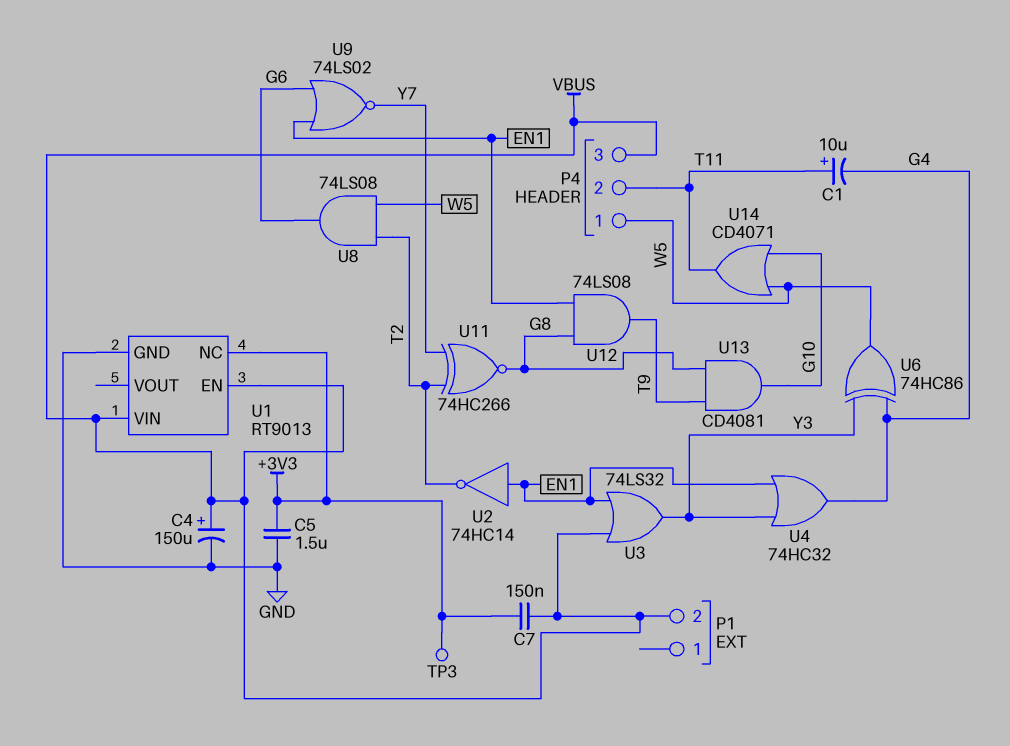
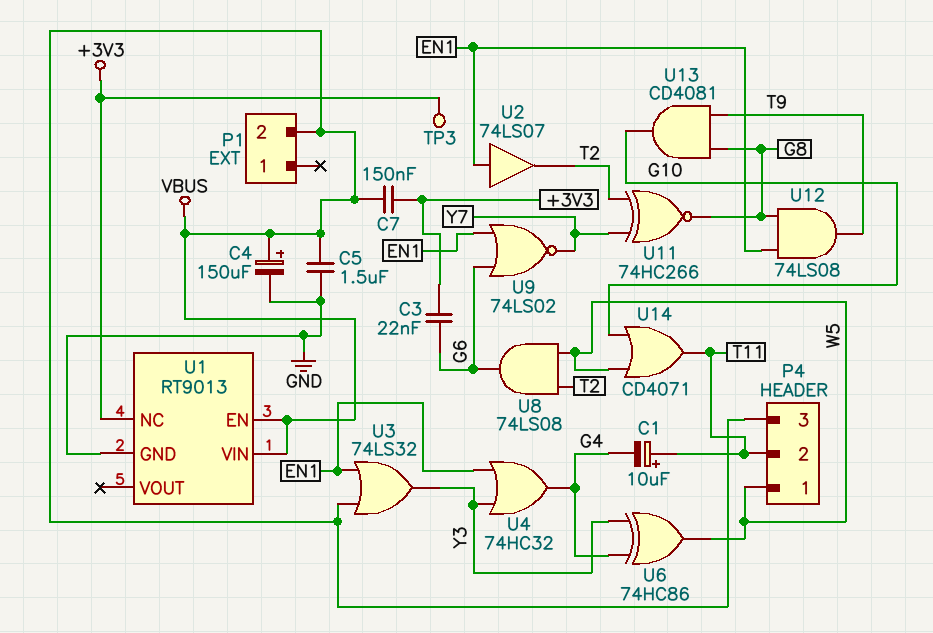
C3: none -> 22nF (+3V3, G6)
C5: 1.5uF (+3V3, GND) -> 1.5uF (GND, VBUS)
U2: NOT 74HC14 (in EN1, out T2) -> buffer 74LS07 (in EN1, out T2)

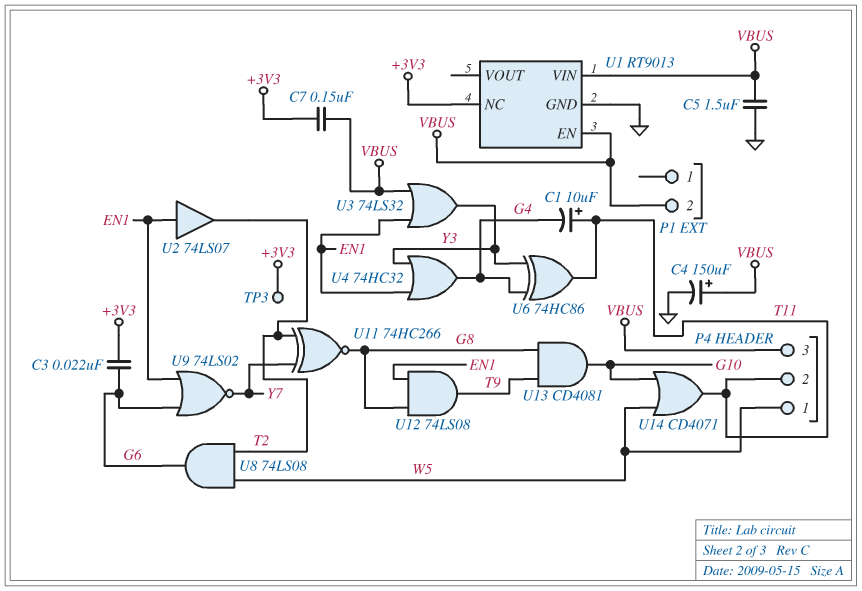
U6: XOR 74HC86 (in G4, in Y3, out W5) -> XOR 74HC86 (in G4, in Y3, out T11)

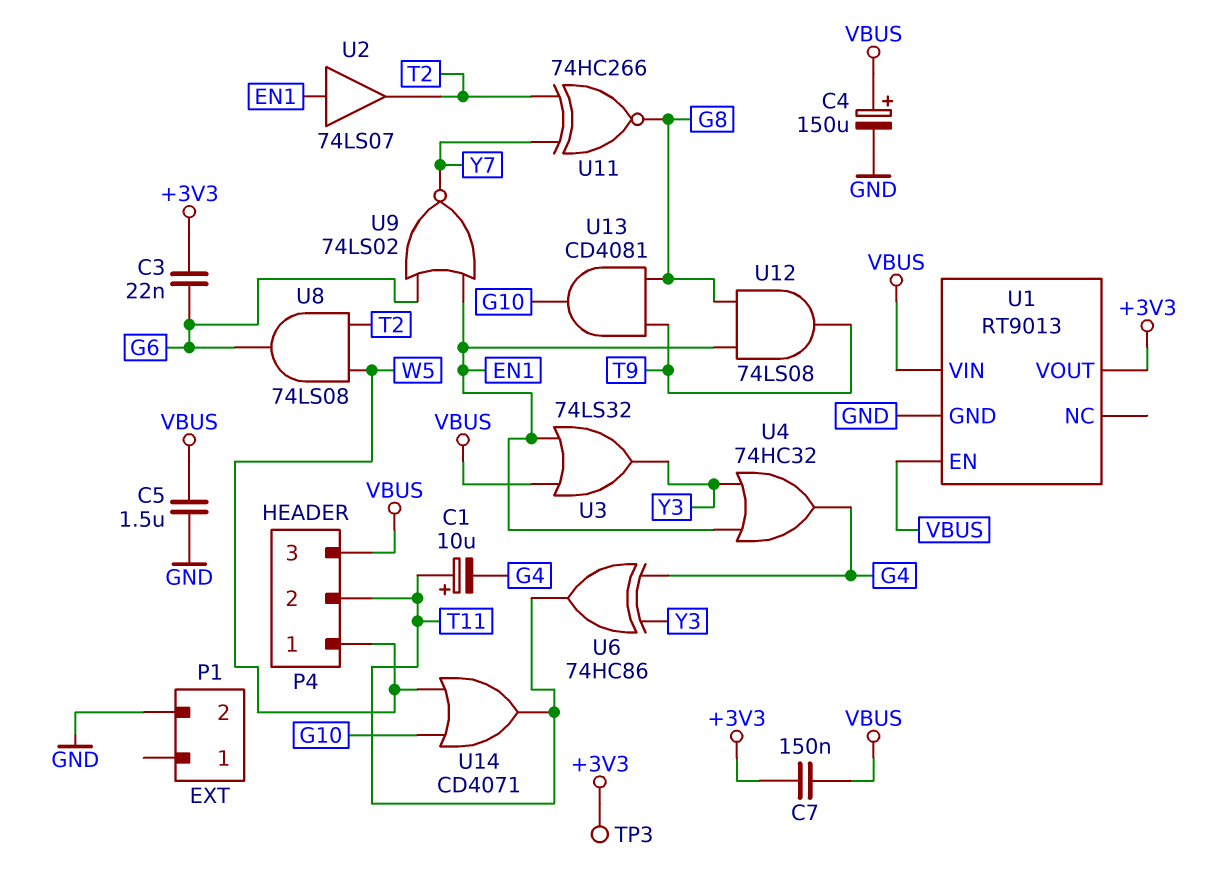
P1 pin 2: VBUS -> GND
U1 pin NC: +3V3 -> none
U1 pin VOUT: none -> +3V3

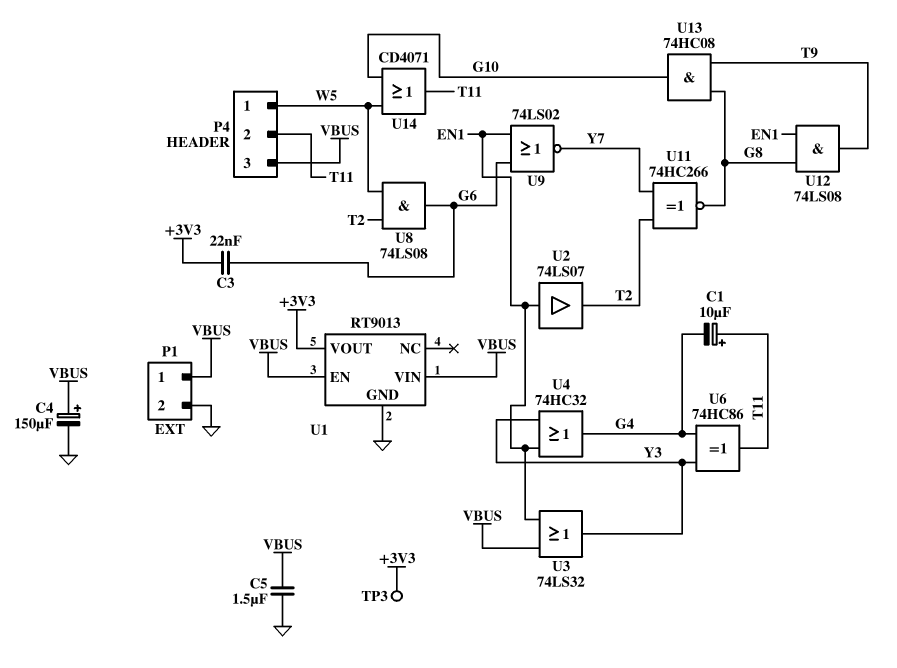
C7: 150nF (+3V3, VBUS) -> none
P1 pin 1: none -> VBUS
U13: AND CD4081 (in G8, in T9, out G10) -> AND 74HC08 (in G8, in T9, out G10)

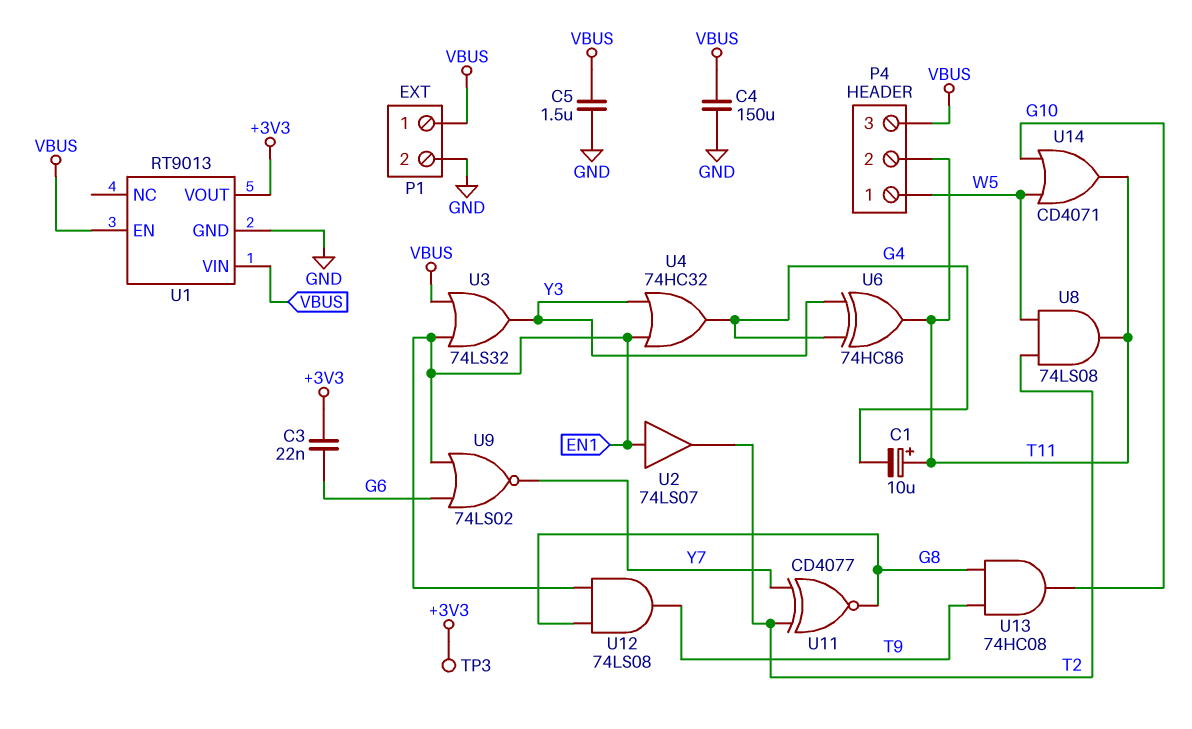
C4: 150uF (plus VBUS, minus GND) -> 150uF (GND, VBUS)
U8: AND 74LS08 (in T2, in W5, out G6) -> AND 74LS08 (in T2, in W5, out T11)
U11: XNOR 74HC266 (in T2, in Y7, out G8) -> XNOR CD4077 (in T2, in Y7, out G8)

